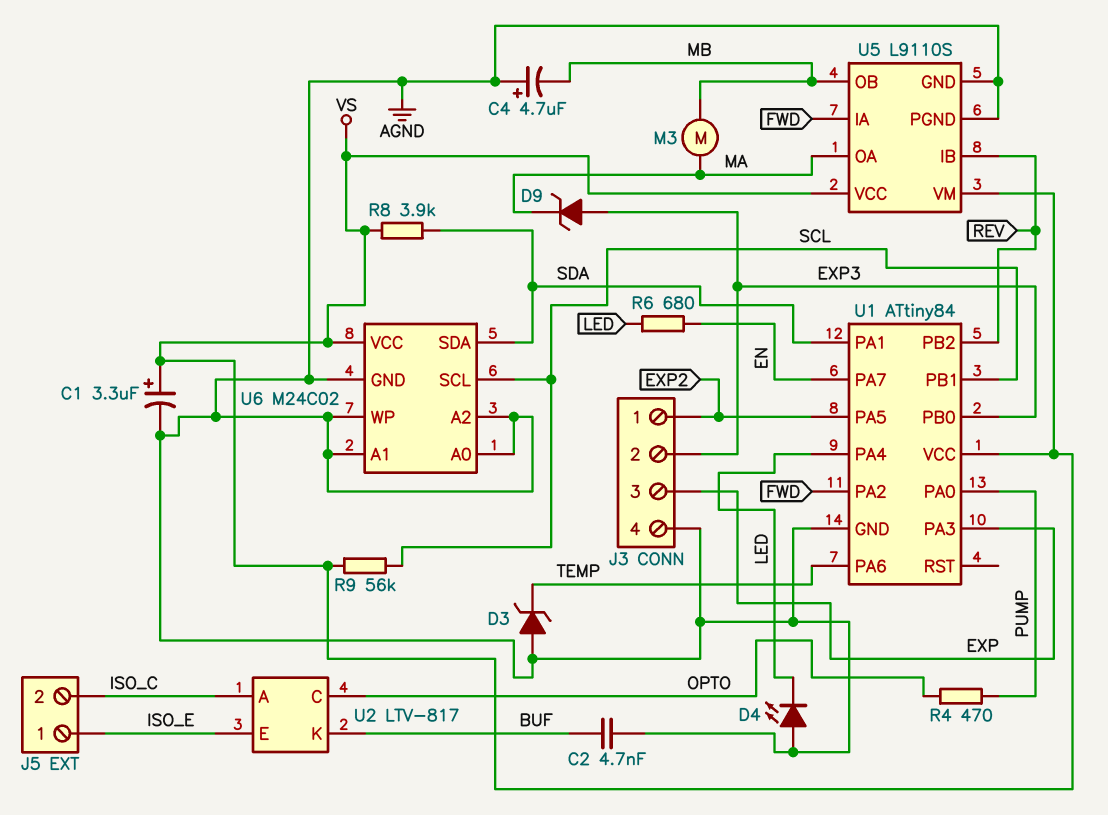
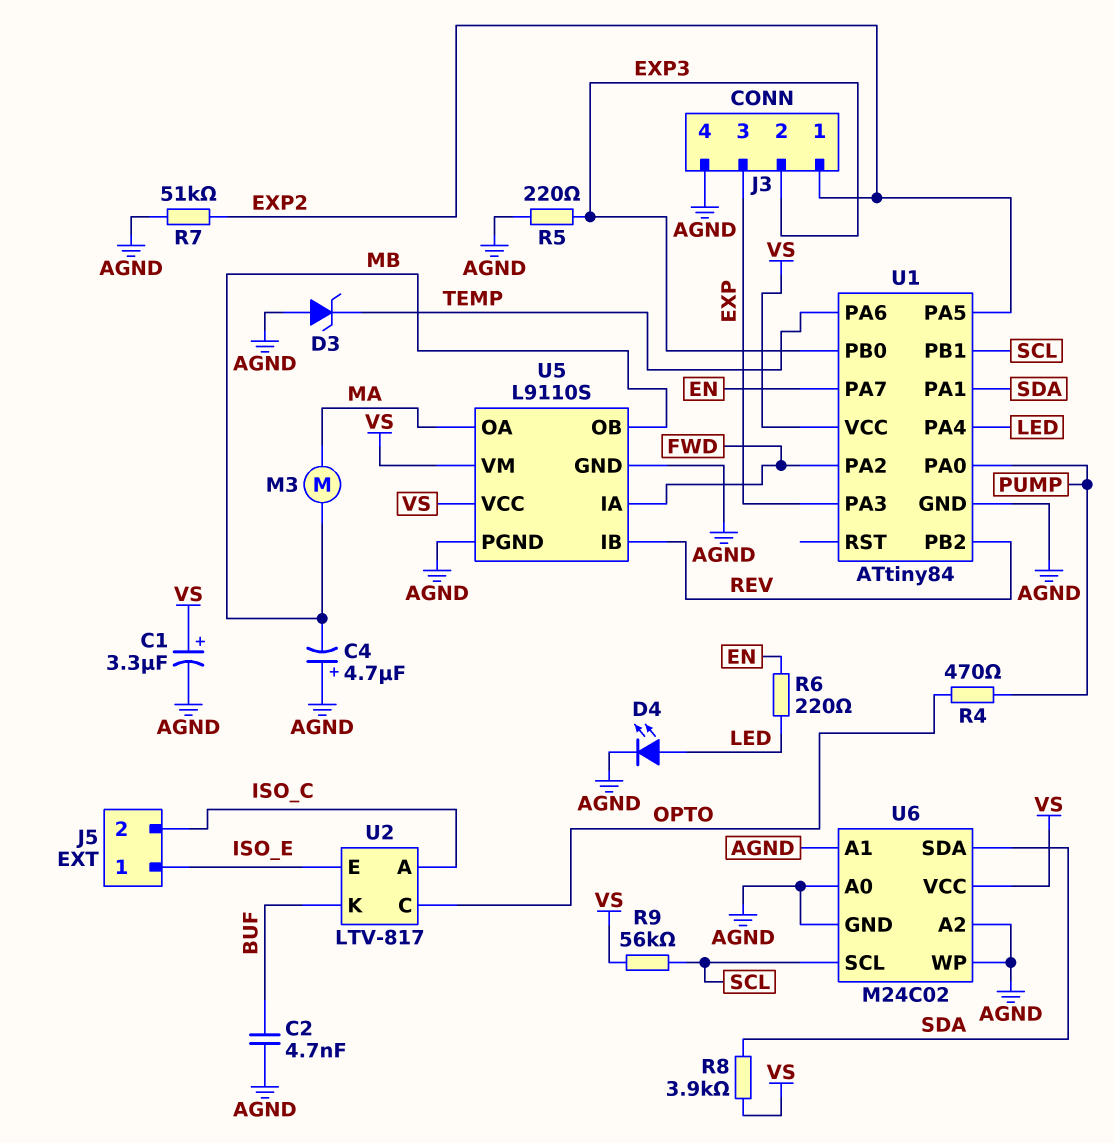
D4: LED (A AGND, K LED) -> LED (A LED, K AGND)
D9: zener (A EXP3, K MA) -> none
R5: none -> 220 (AGND, EXP3)
R6: 680 (EN, LED) -> 220 (EN, LED)
R7: none -> 51k (AGND, EXP2)

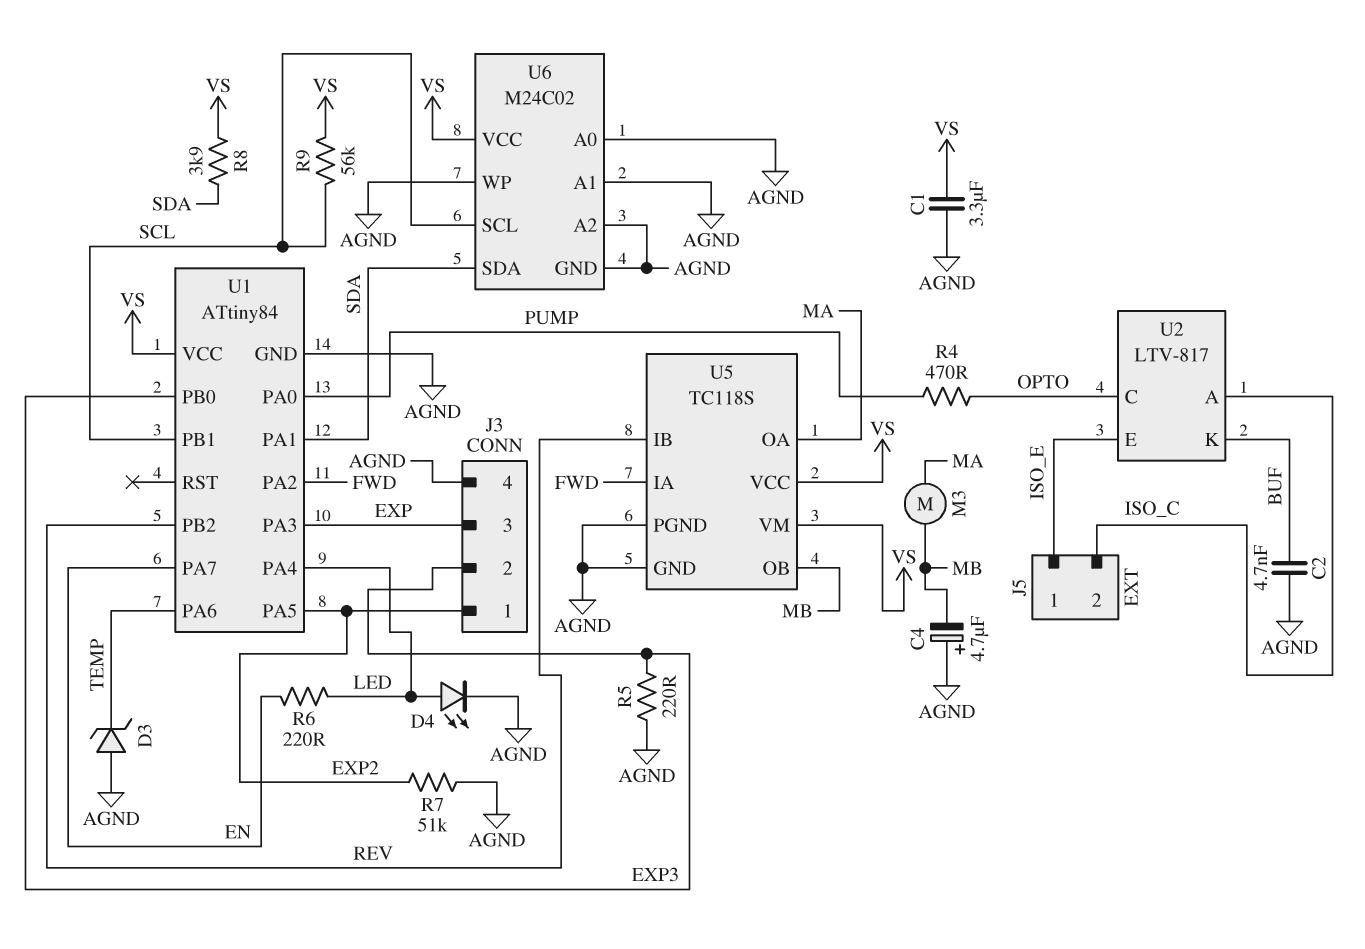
C1: 3.3uF (plus VS, minus AGND) -> 3.3uF (AGND, VS)
U5: L9110S -> TC118S

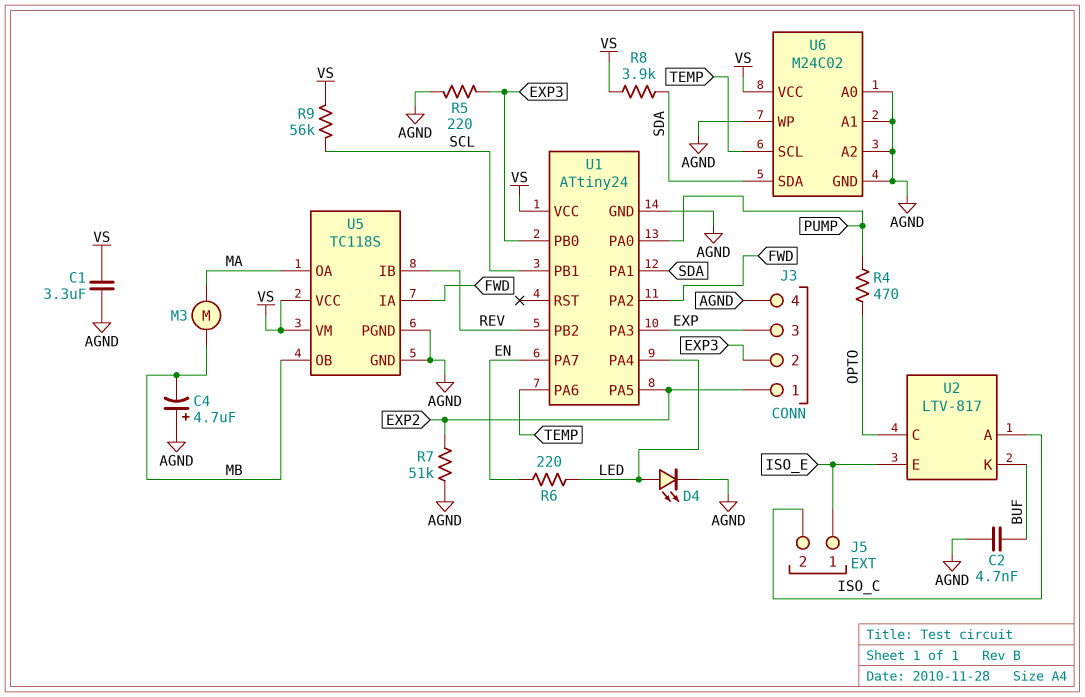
D3: zener (A AGND, K TEMP) -> none
U1: ATtiny84 -> ATtiny24
U6 pin SCL: SCL -> TEMP

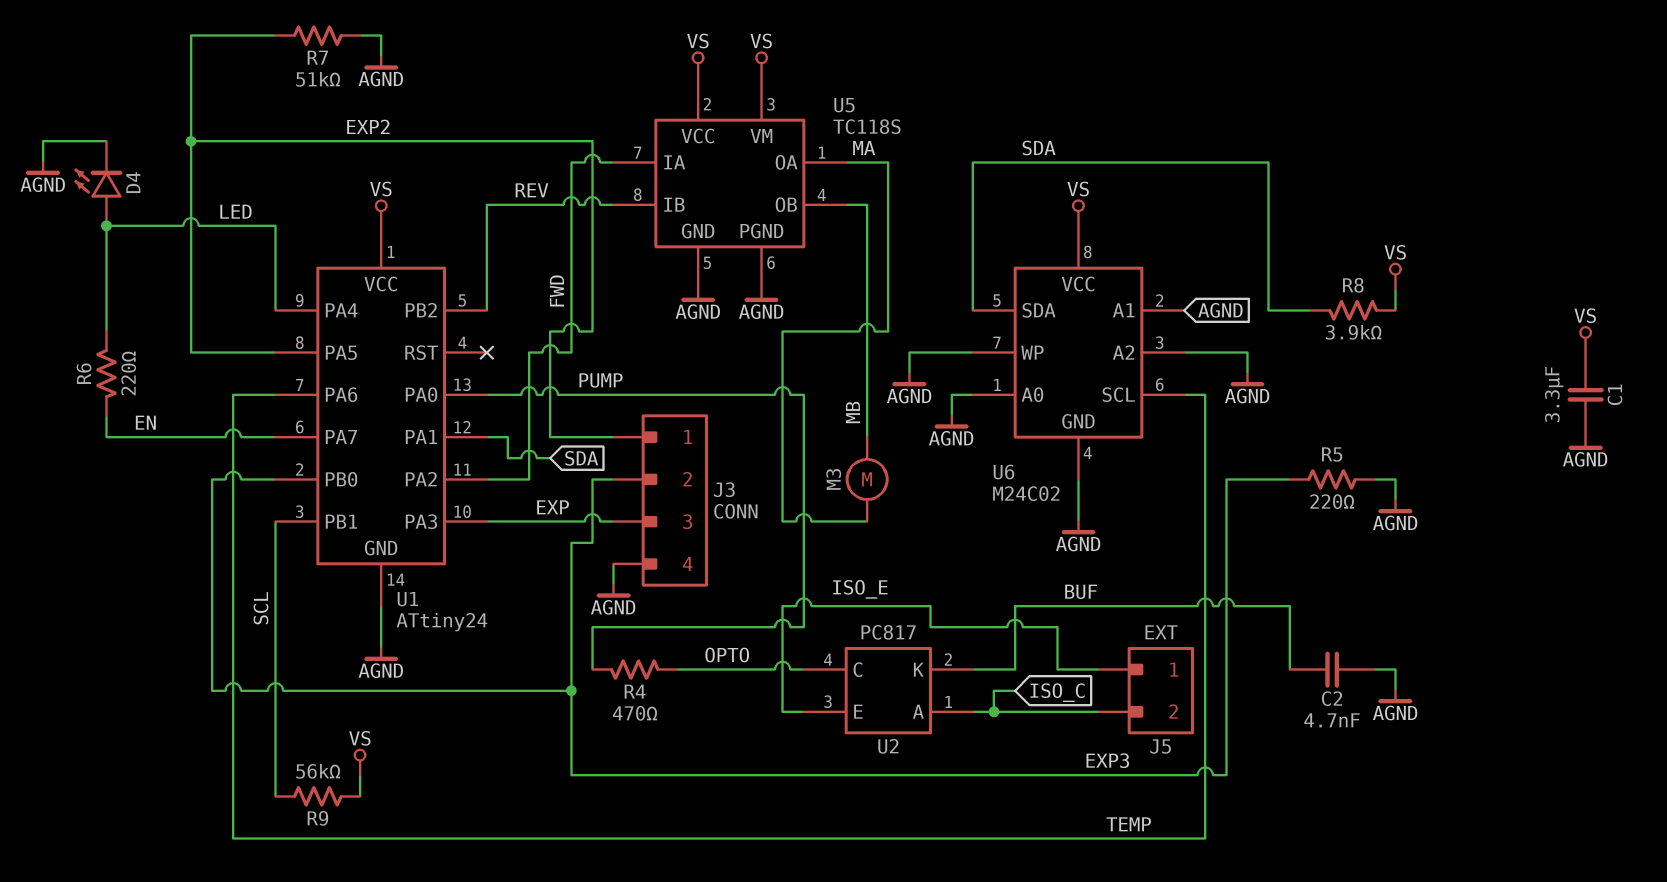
C4: 4.7uF (plus AGND, minus MB) -> none
U2: LTV-817 -> PC817

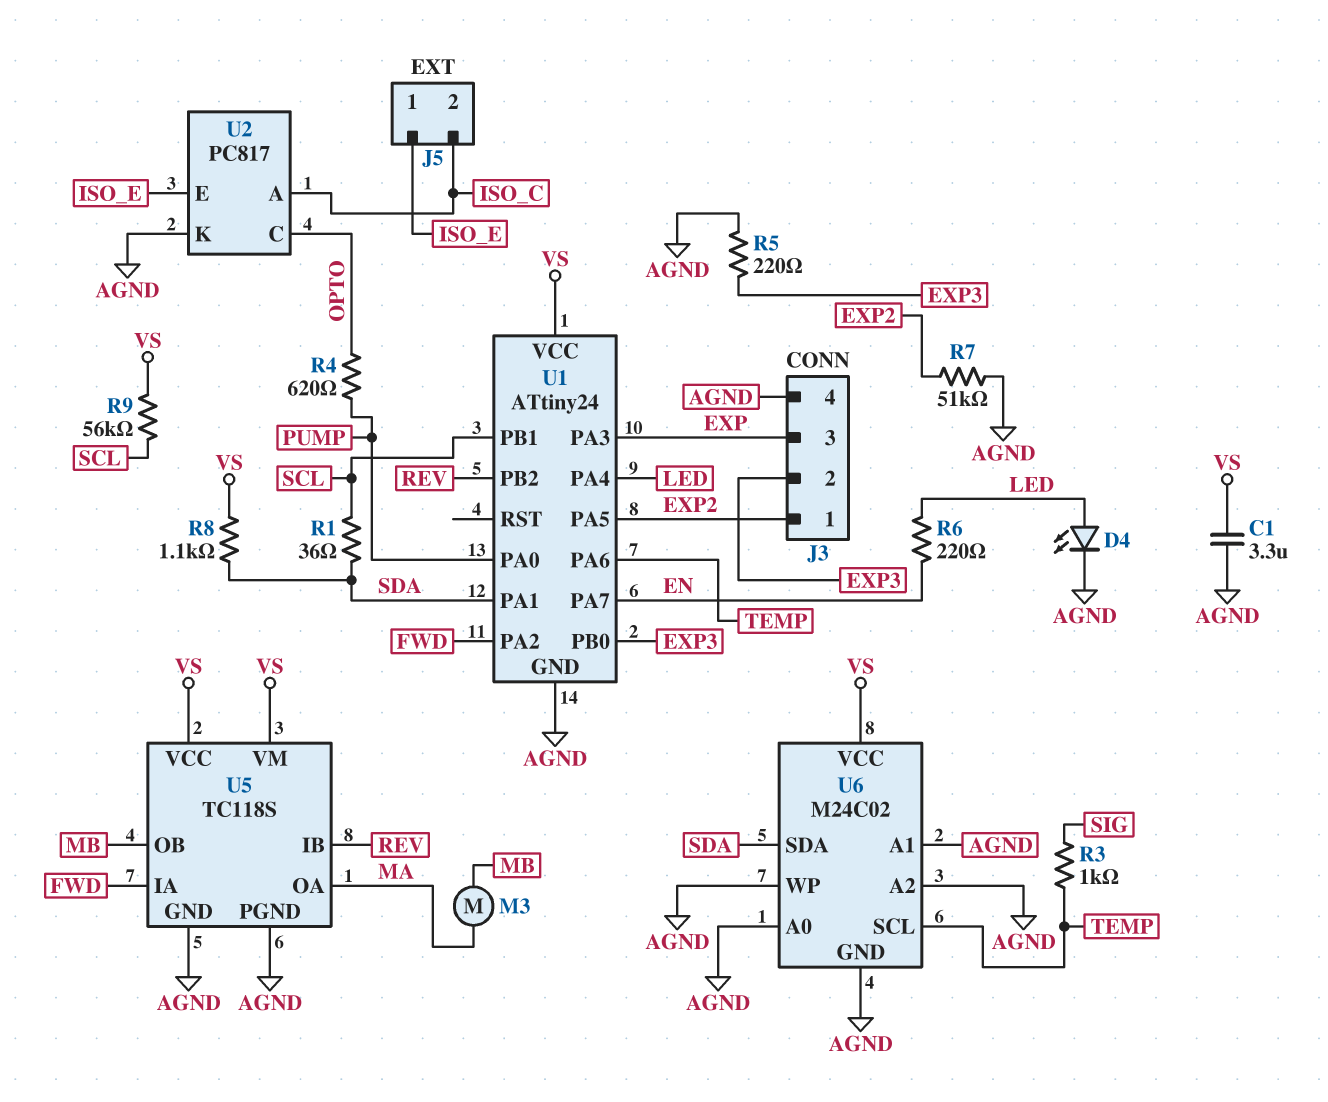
C2: 4.7nF (AGND, BUF) -> none
R1: none -> 36 (SCL, SDA)
R3: none -> 1k (SIG, TEMP)
R4: 470 (OPTO, PUMP) -> 620 (OPTO, PUMP)
R8: 3.9k (SDA, VS) -> 1.1k (SDA, VS)
U2 pin K: BUF -> AGND

